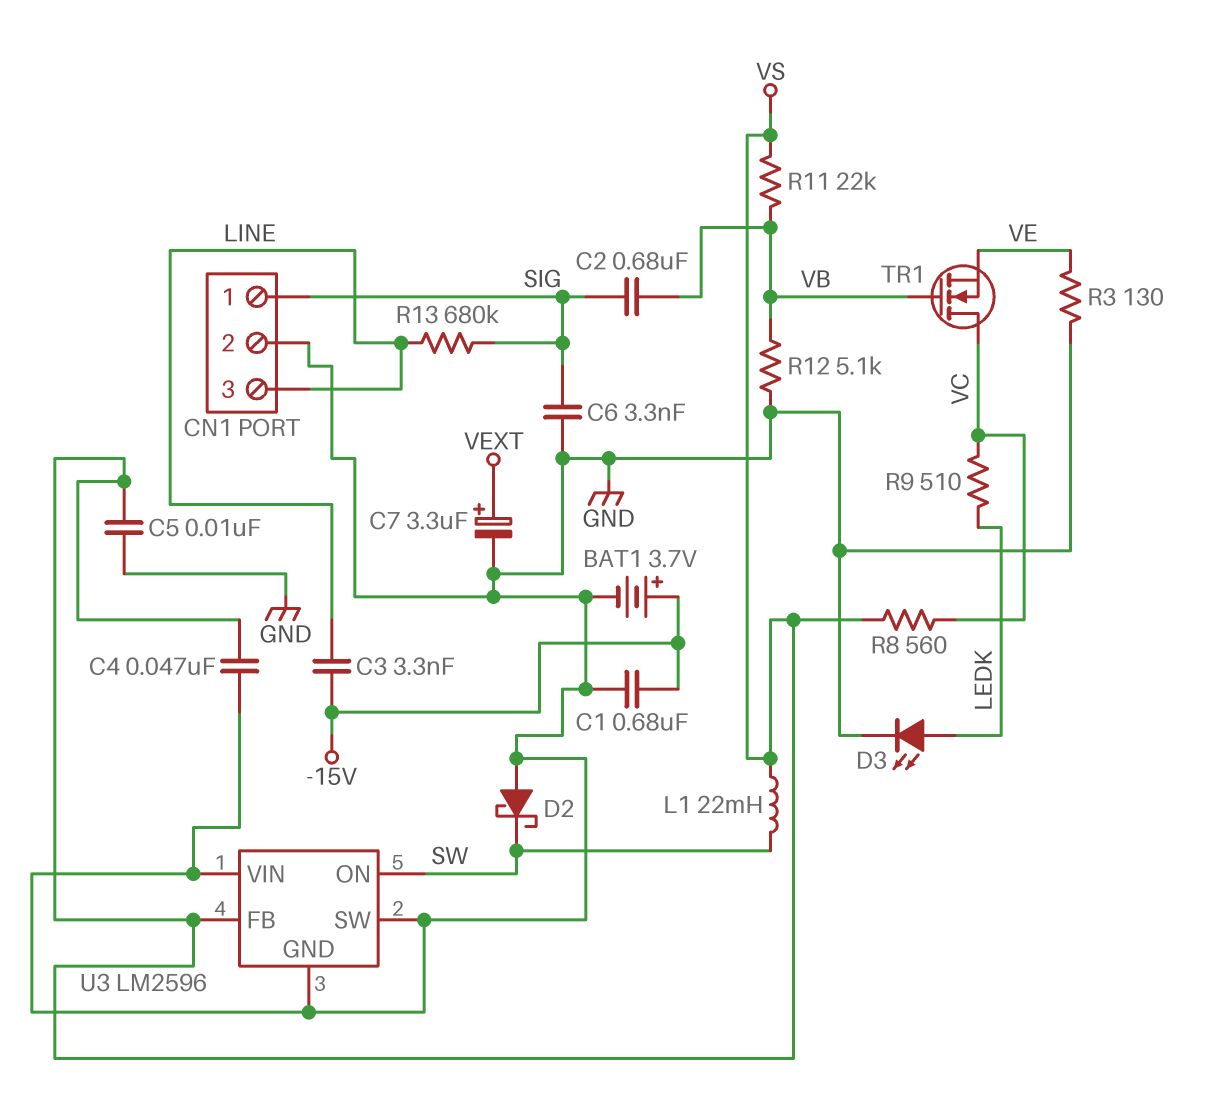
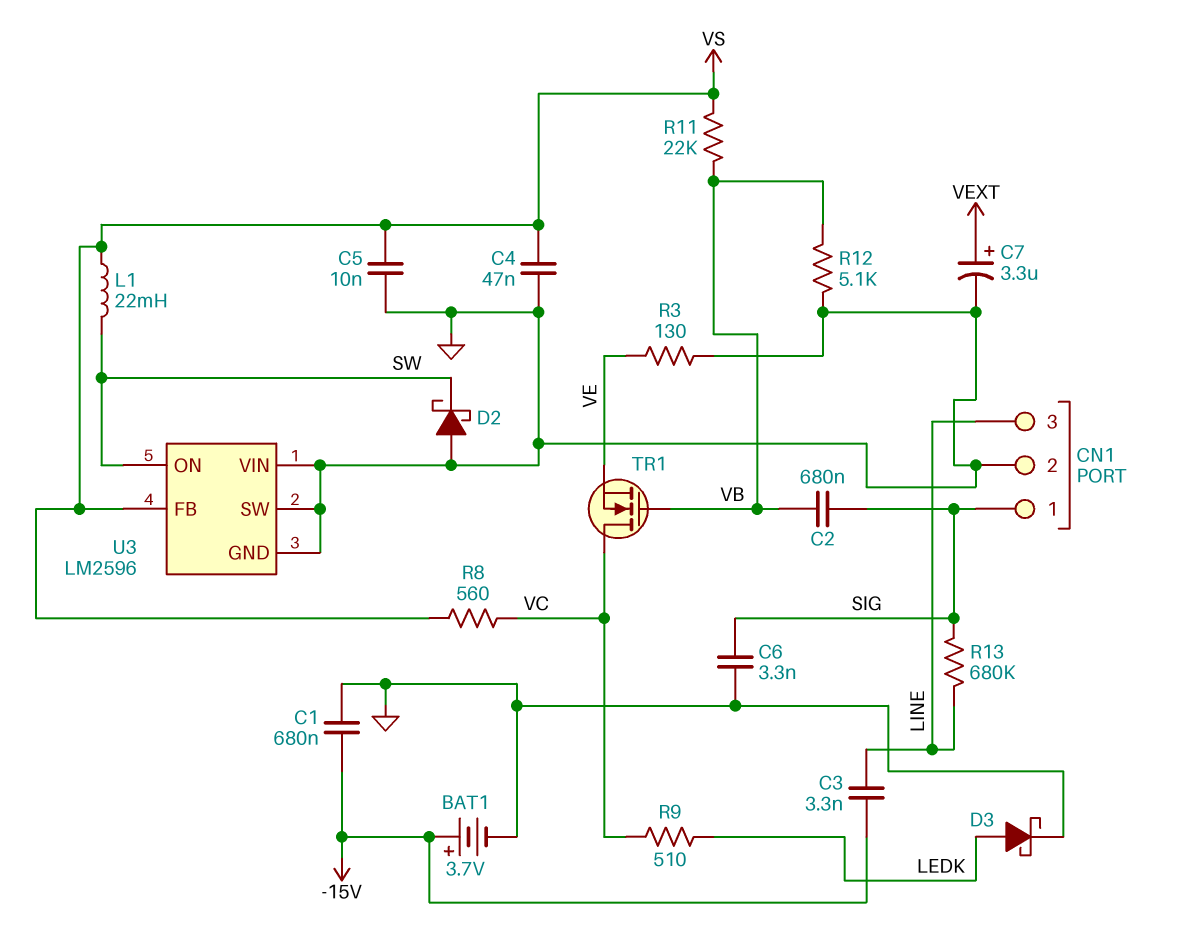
D3: LED (A LEDK, K GND) -> schottky (A LEDK, K GND)

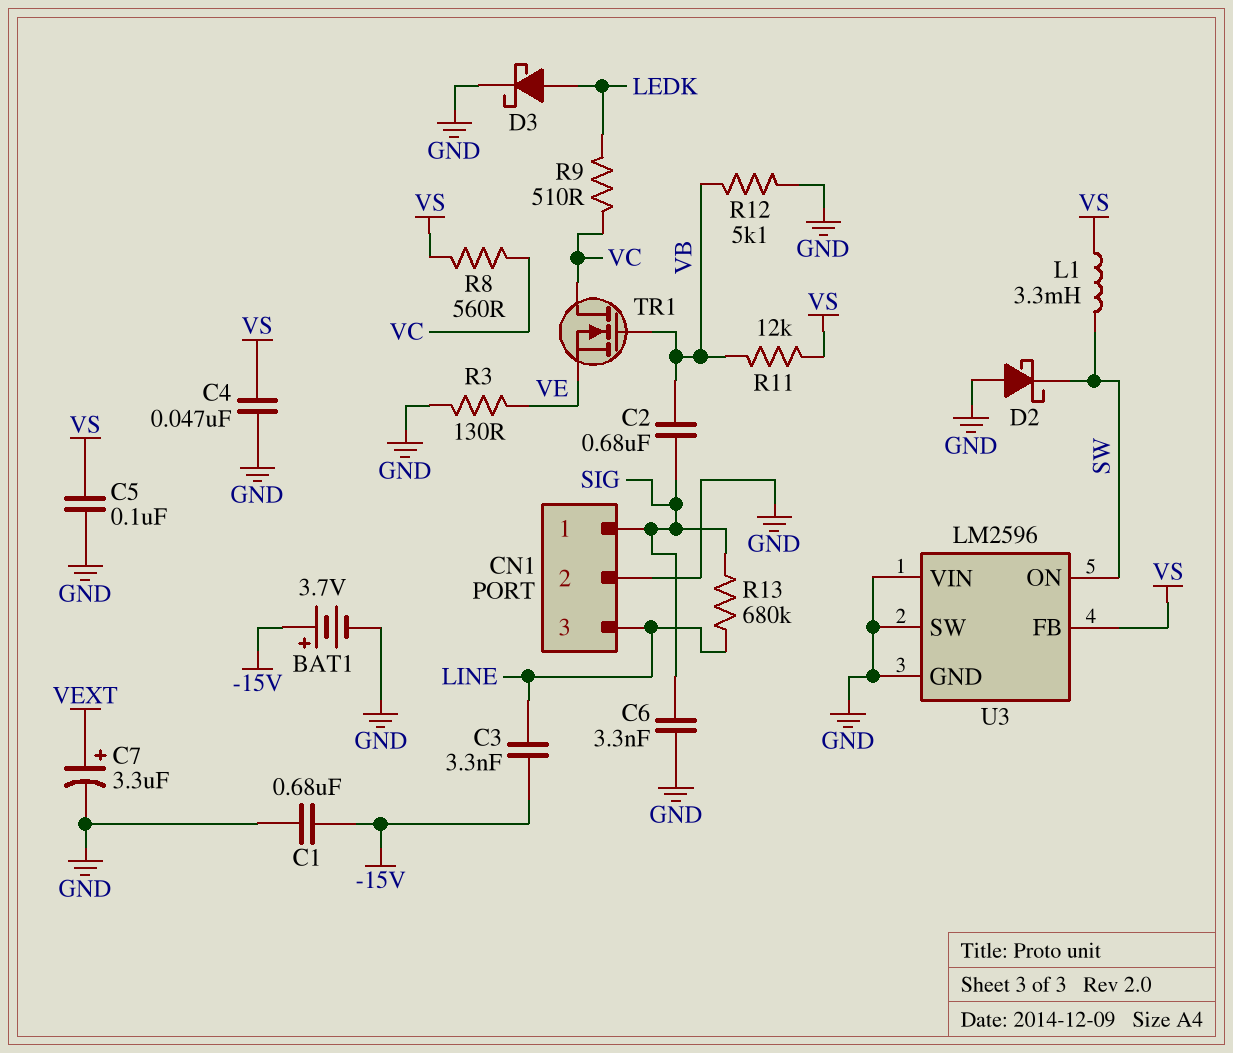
C5: 10nF (GND, VS) -> 100nF (GND, VS)
L1: 22mH (SW, VS) -> 3.3mH (SW, VS)
R11: 22k (VB, VS) -> 12k (VB, VS)

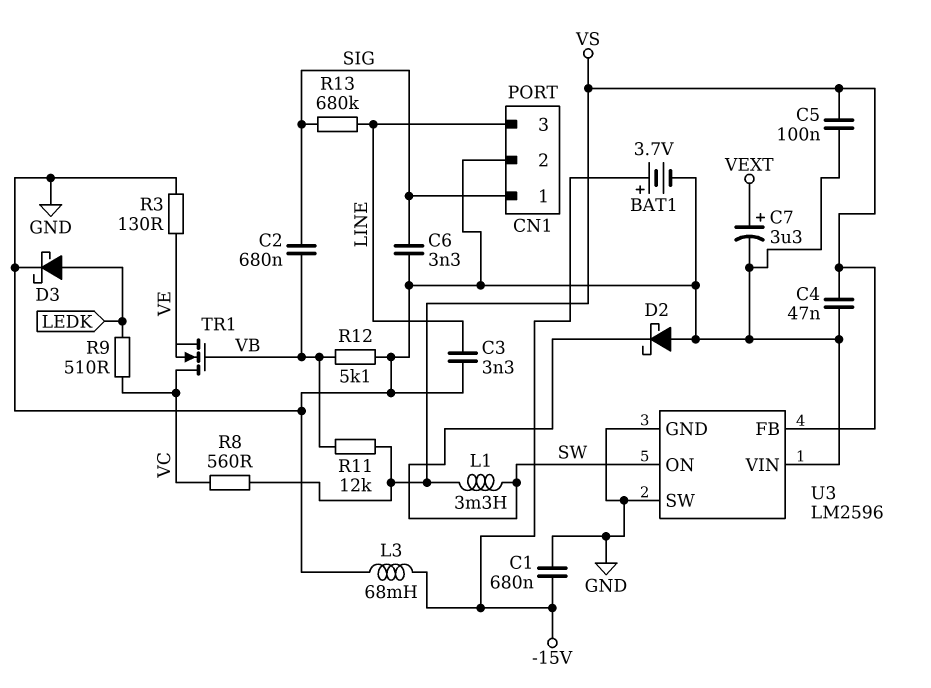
C3: 3.3nF (-15V, LINE) -> 3.3nF (GND, LINE)
L3: none -> 68mH (-15V, GND)

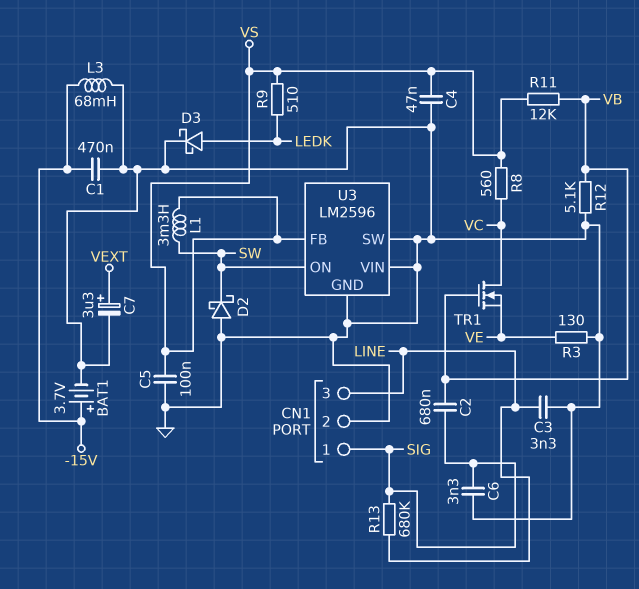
C1: 680nF (-15V, GND) -> 470nF (-15V, GND)
R9: 510 (LEDK, VC) -> 510 (LEDK, VS)

